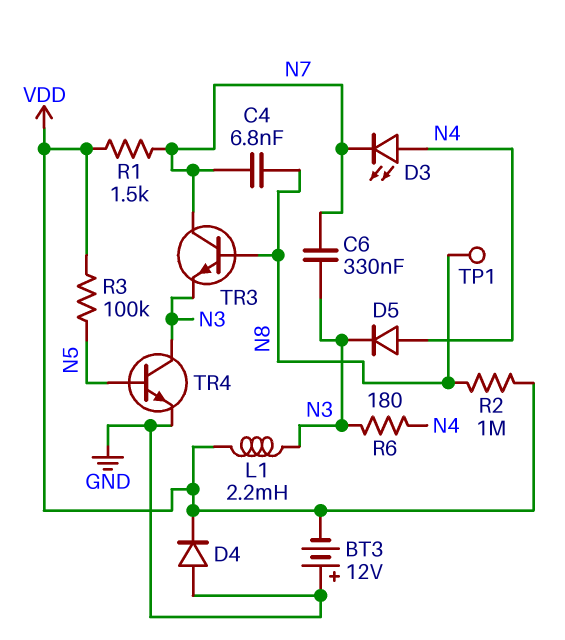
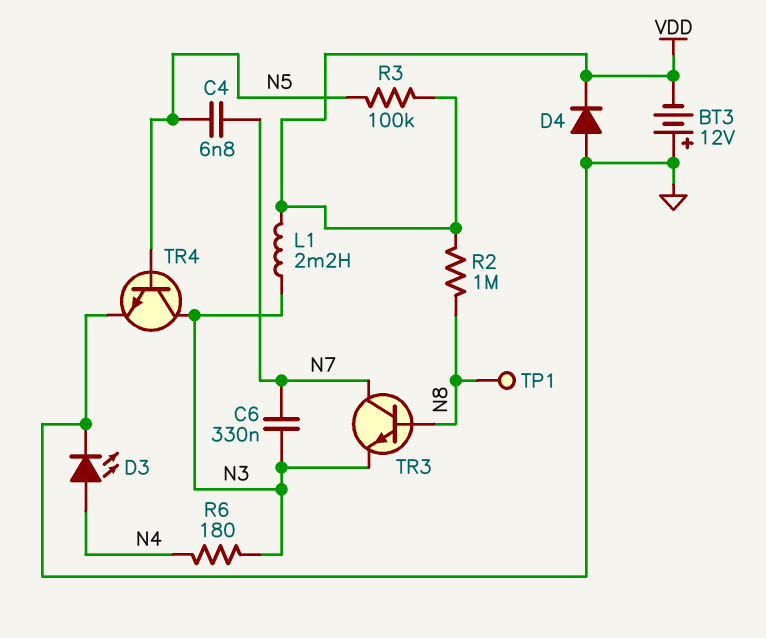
C4: 6.8nF (N7, N8) -> 6.8nF (N5, N7)
D3: LED (A N4, K N7) -> LED (A N4, K GND)
D5: diode (A N4, K N3) -> none
R1: 1.5k (N7, VDD) -> none

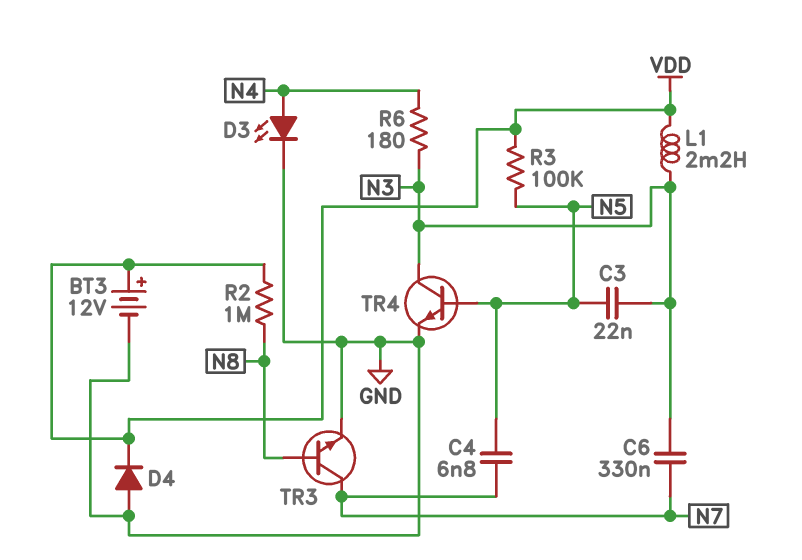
BT3: 12V (plus GND, minus VDD) -> 12V (plus VDD, minus GND)
C3: none -> 22nF (N3, N5)
TP1: test point (N8) -> none
TR3: NPN (B N8, C N7, E N3) -> NPN (B N8, C N7, E GND)

